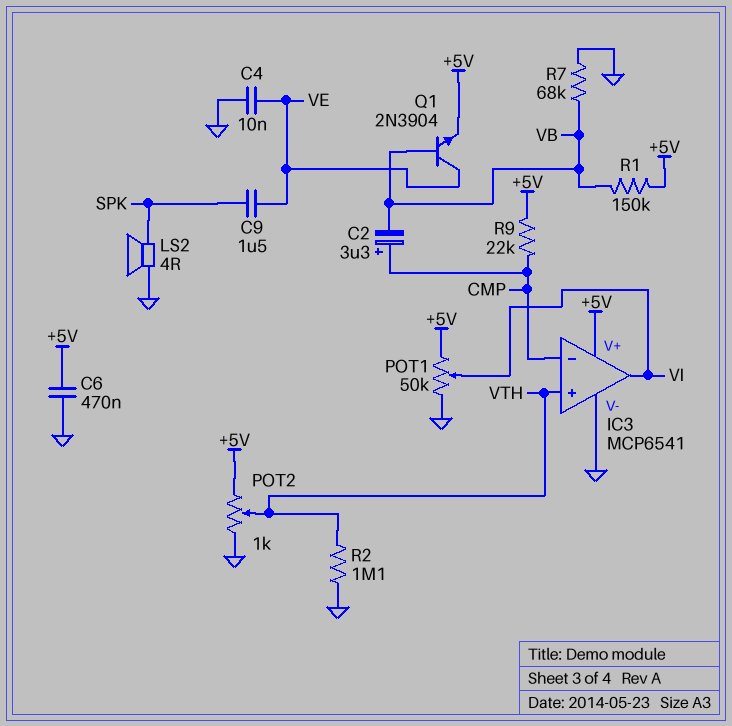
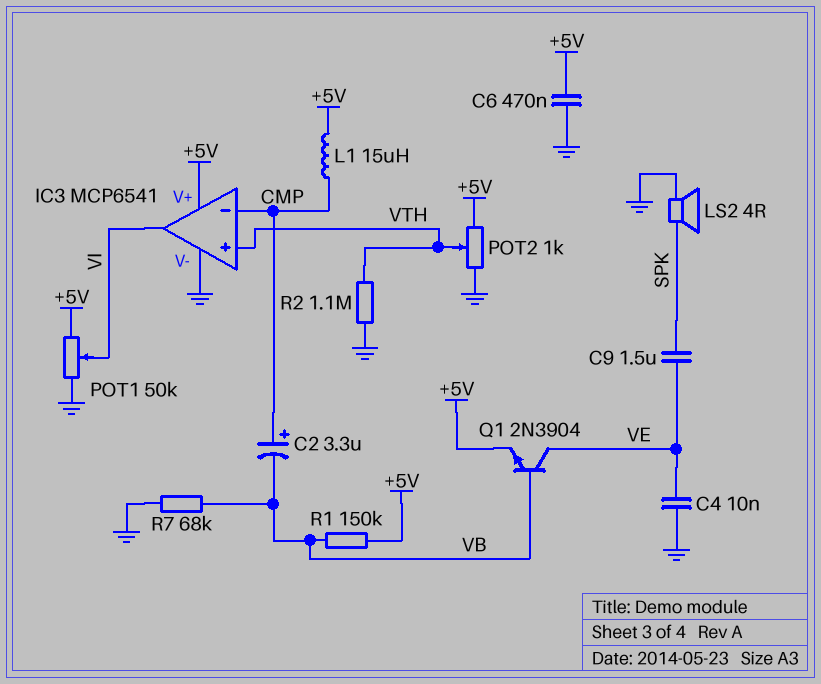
L1: none -> 15uH (+5V, CMP)
R9: 22k (+5V, CMP) -> none

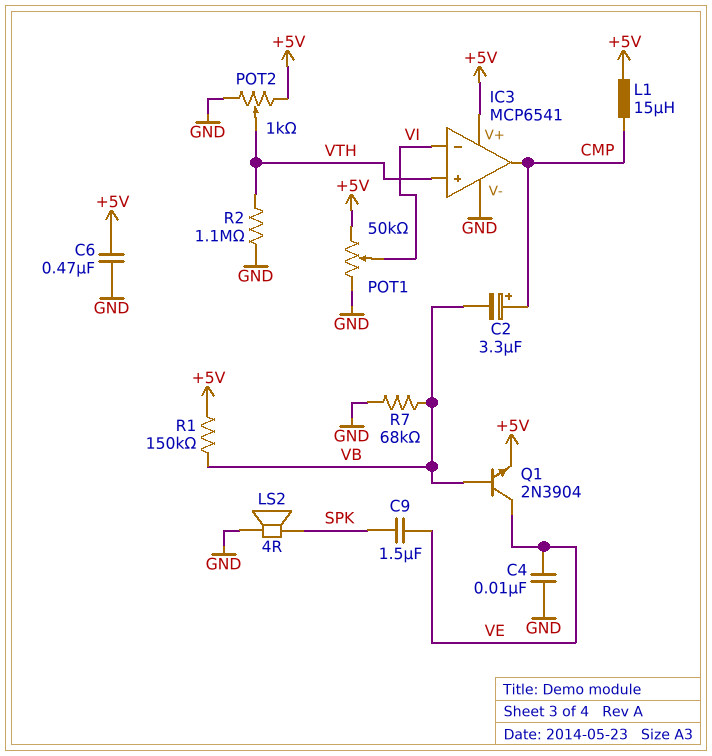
IC3 pin in-: CMP -> VI
IC3 pin out: VI -> CMP

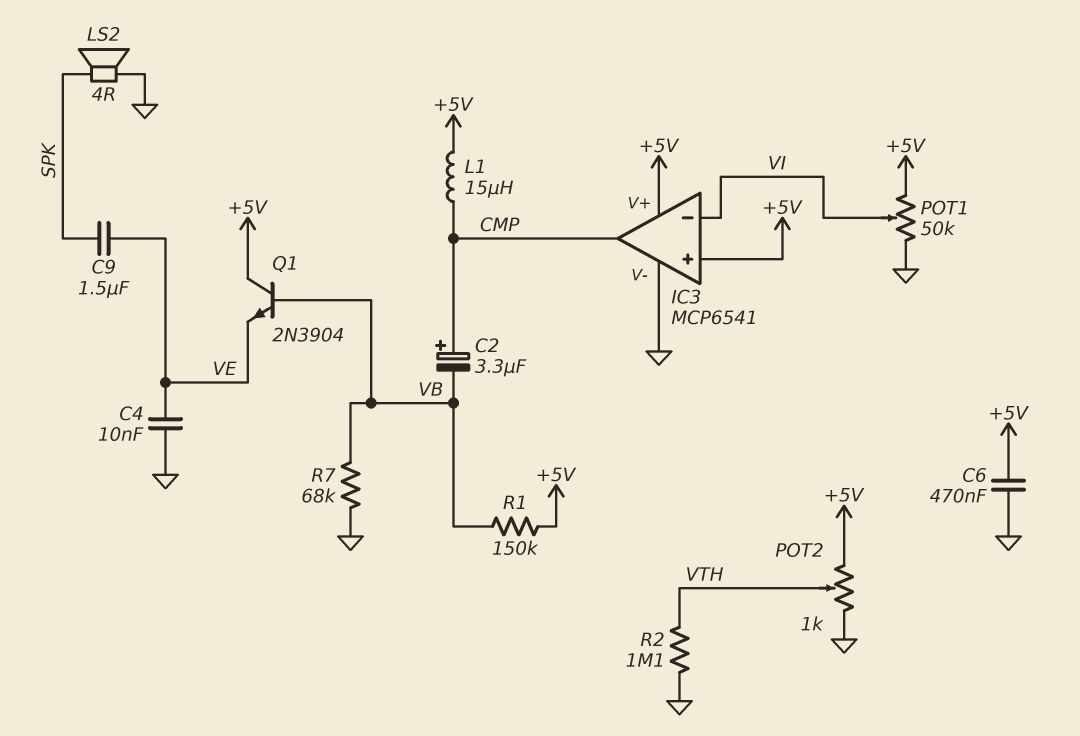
IC3 pin in+: VTH -> +5V
Q1: NPN 2N3904 (B VB, C VE, E +5V) -> NPN 2N3904 (B VB, C +5V, E VE)

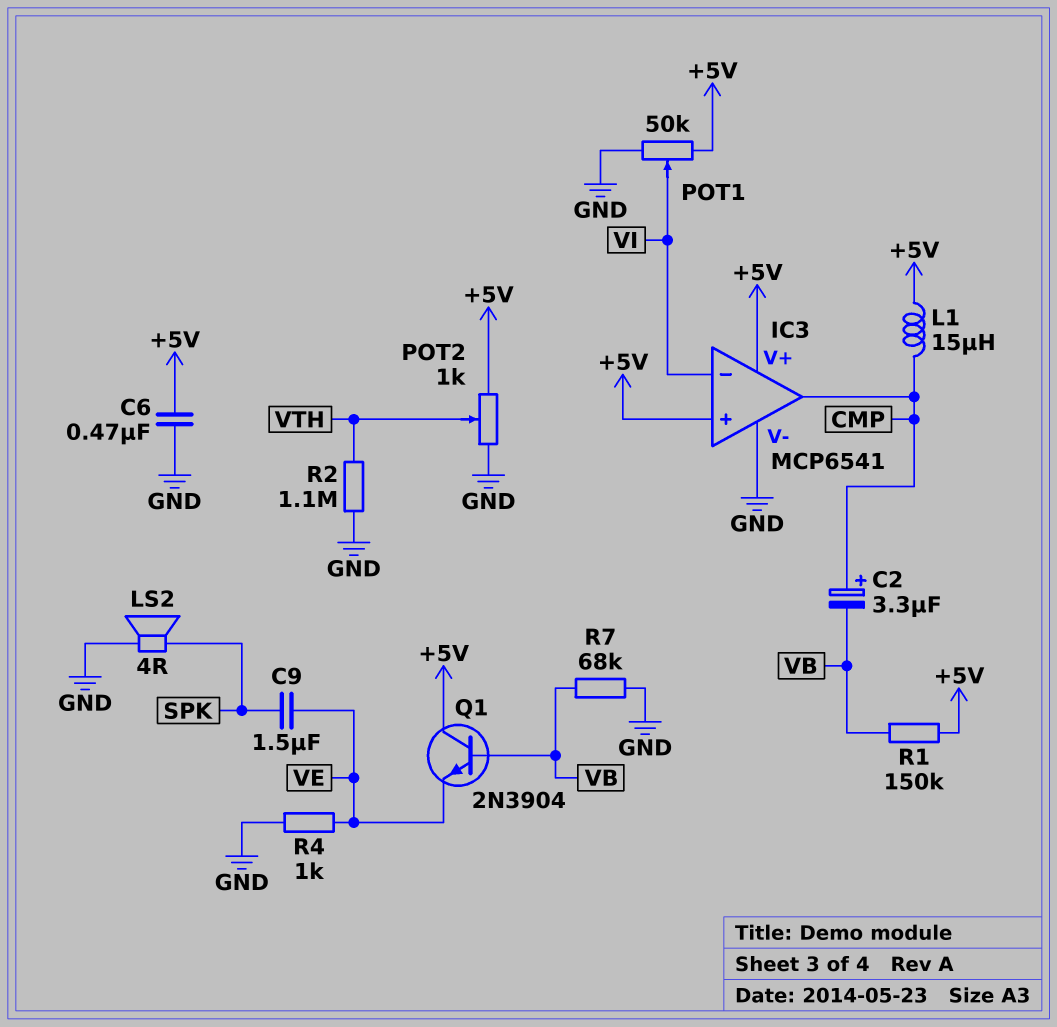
C4: 10nF (GND, VE) -> none
R4: none -> 1k (GND, VE)

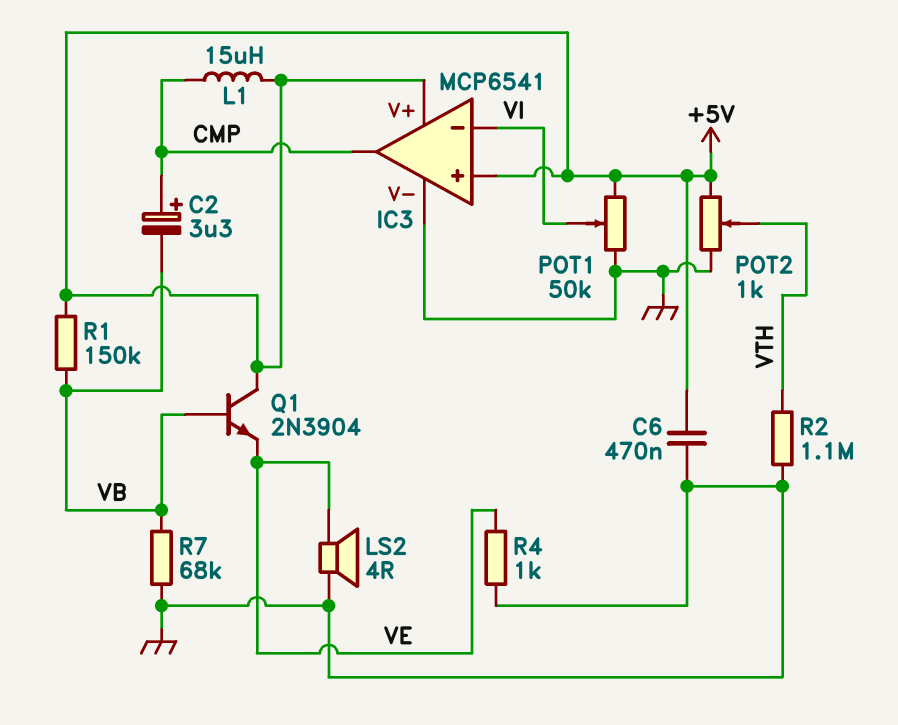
C9: 1.5uF (SPK, VE) -> none
LS2: speaker 4R (GND, SPK) -> speaker 4R (GND, VE)

